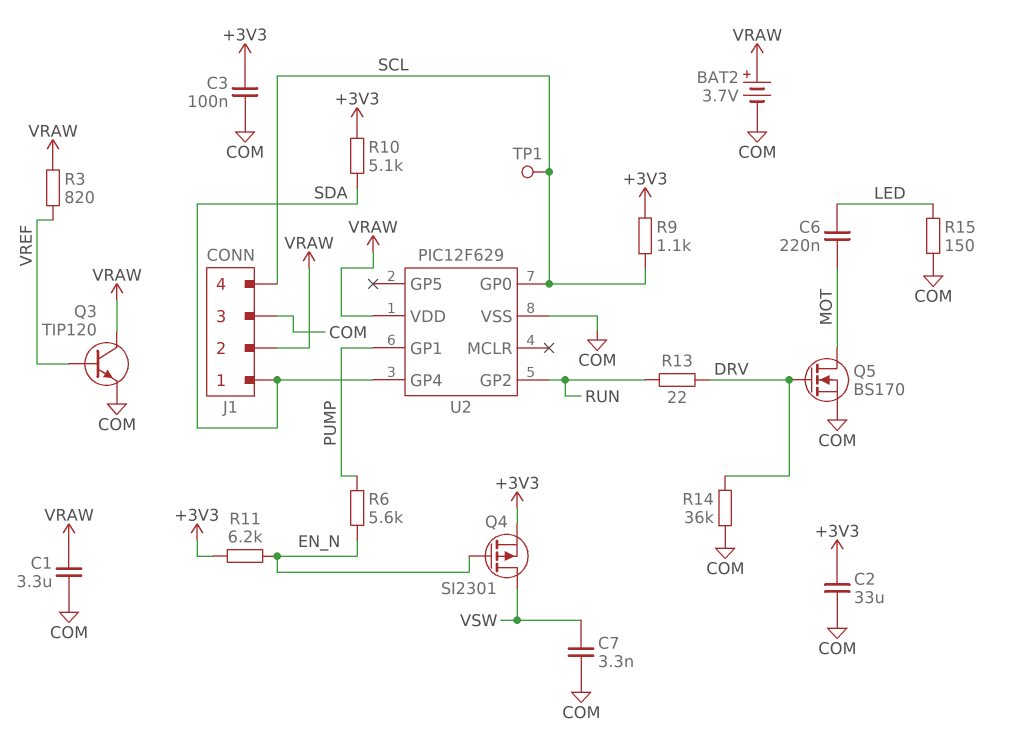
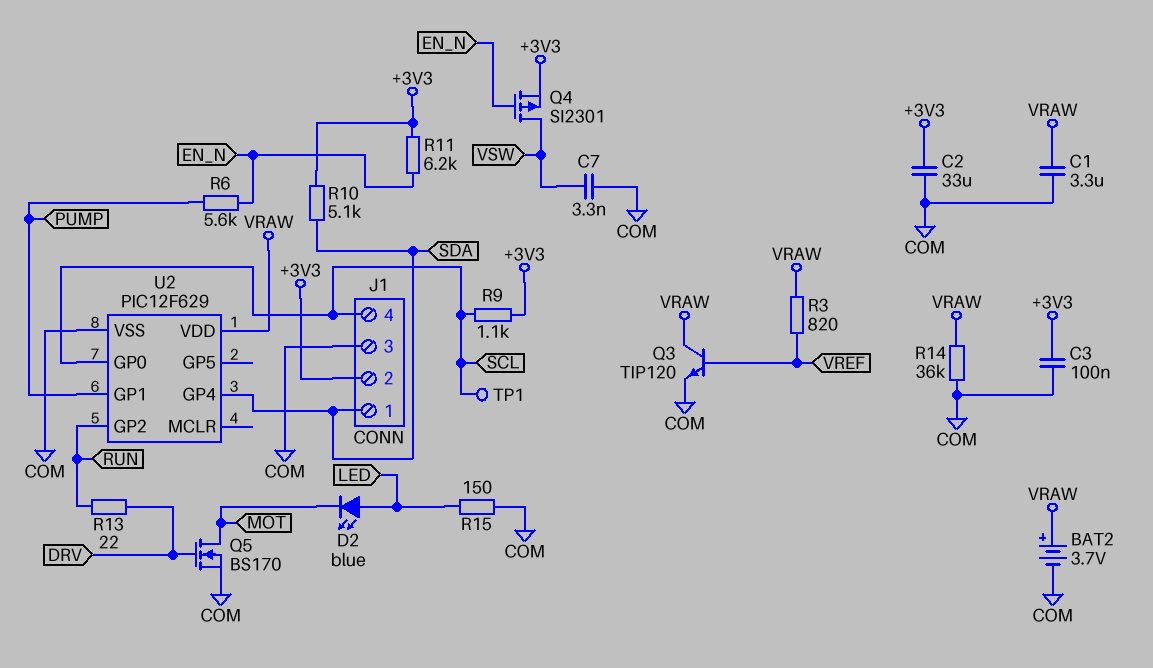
C6: 220nF (LED, MOT) -> none
D2: none -> LED blue (A LED, K MOT)
J1 pin 2: VRAW -> +3V3
R14: 36k (COM, DRV) -> 36k (COM, VRAW)

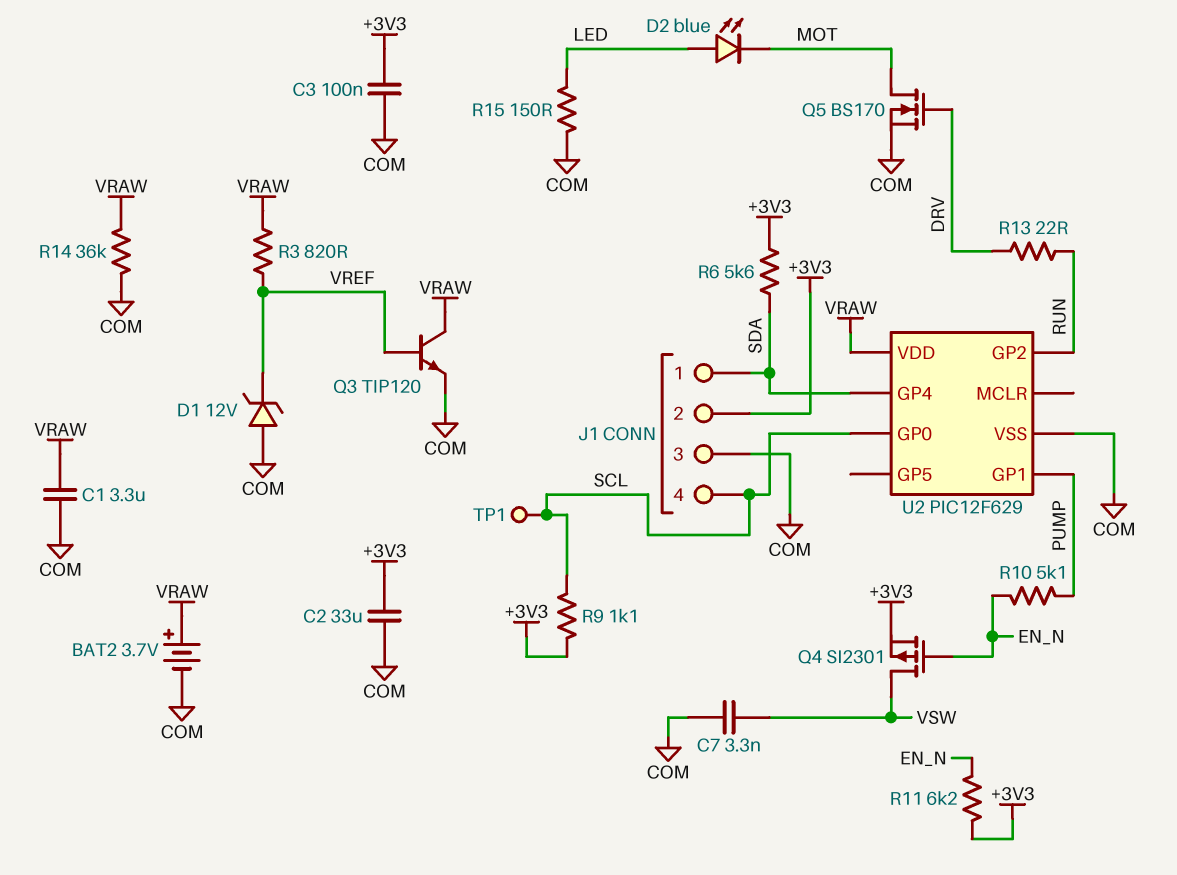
D1: none -> zener 12V (A COM, K VREF)
R6: 5.6k (EN_N, PUMP) -> 5.6k (+3V3, SDA)
R10: 5.1k (+3V3, SDA) -> 5.1k (EN_N, PUMP)

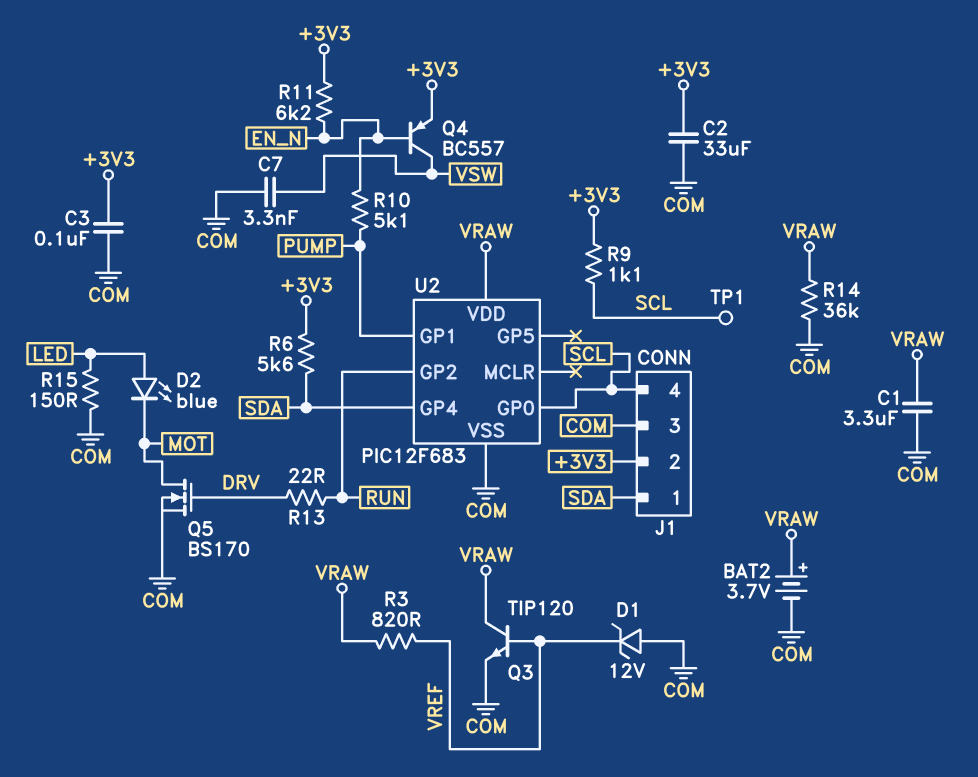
Q4: PMOS SI2301 (G EN_N, D VSW, S +3V3) -> PNP BC557 (B EN_N, C VSW, E +3V3)
U2: PIC12F629 -> PIC12F683

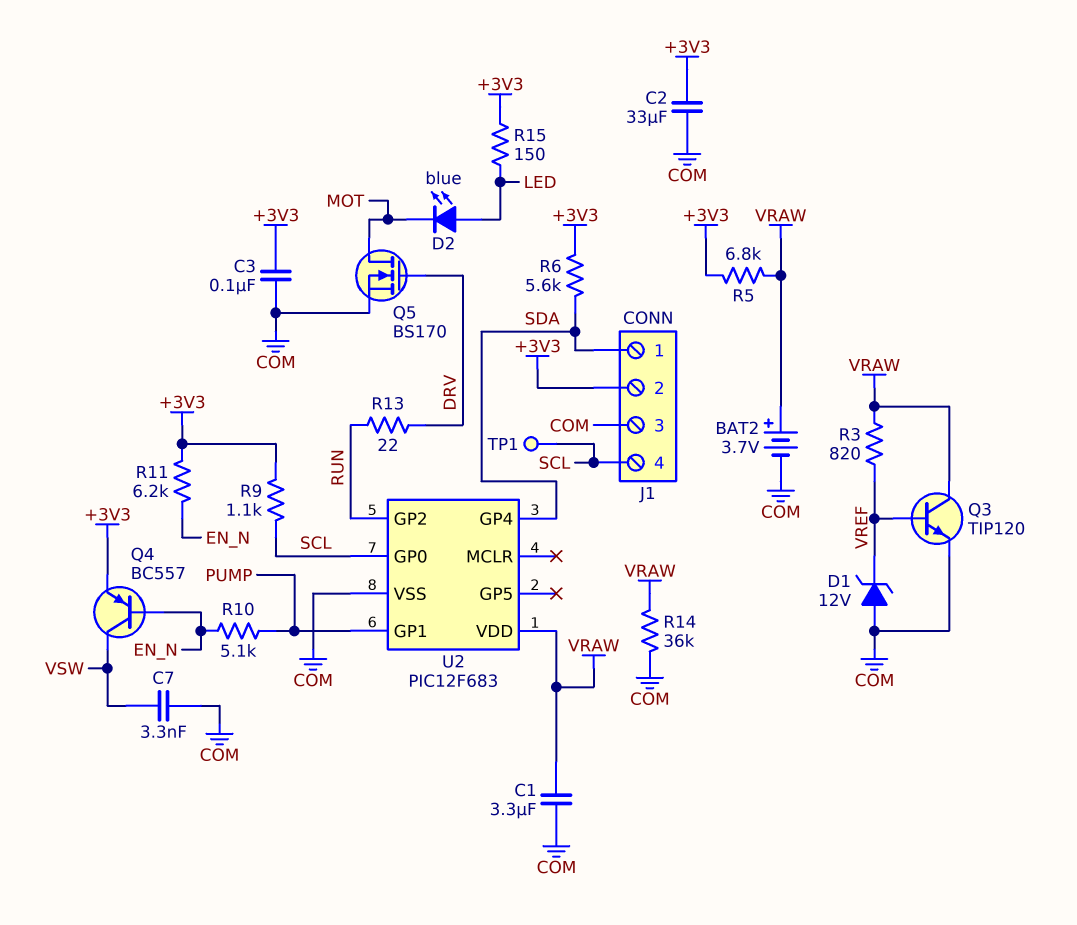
R5: none -> 6.8k (+3V3, VRAW)
R15: 150 (COM, LED) -> 150 (+3V3, LED)

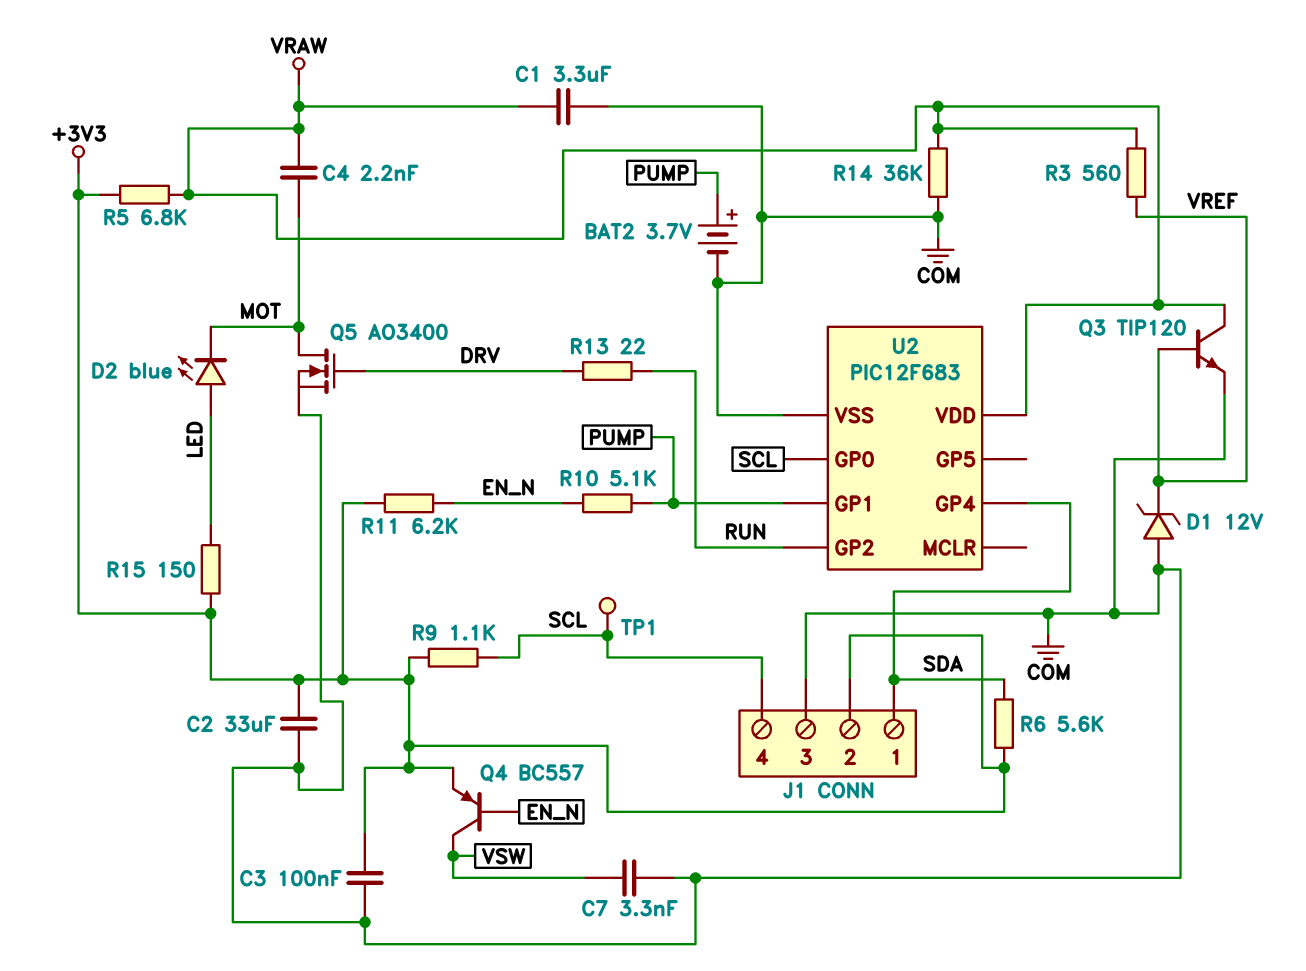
BAT2: 3.7V (plus VRAW, minus COM) -> 3.7V (plus PUMP, minus COM)
C4: none -> 2.2nF (MOT, VRAW)
Q5: NMOS BS170 (G DRV, D MOT, S COM) -> NMOS AO3400 (G DRV, D MOT, S COM)
R3: 820 (VRAW, VREF) -> 560 (VRAW, VREF)

